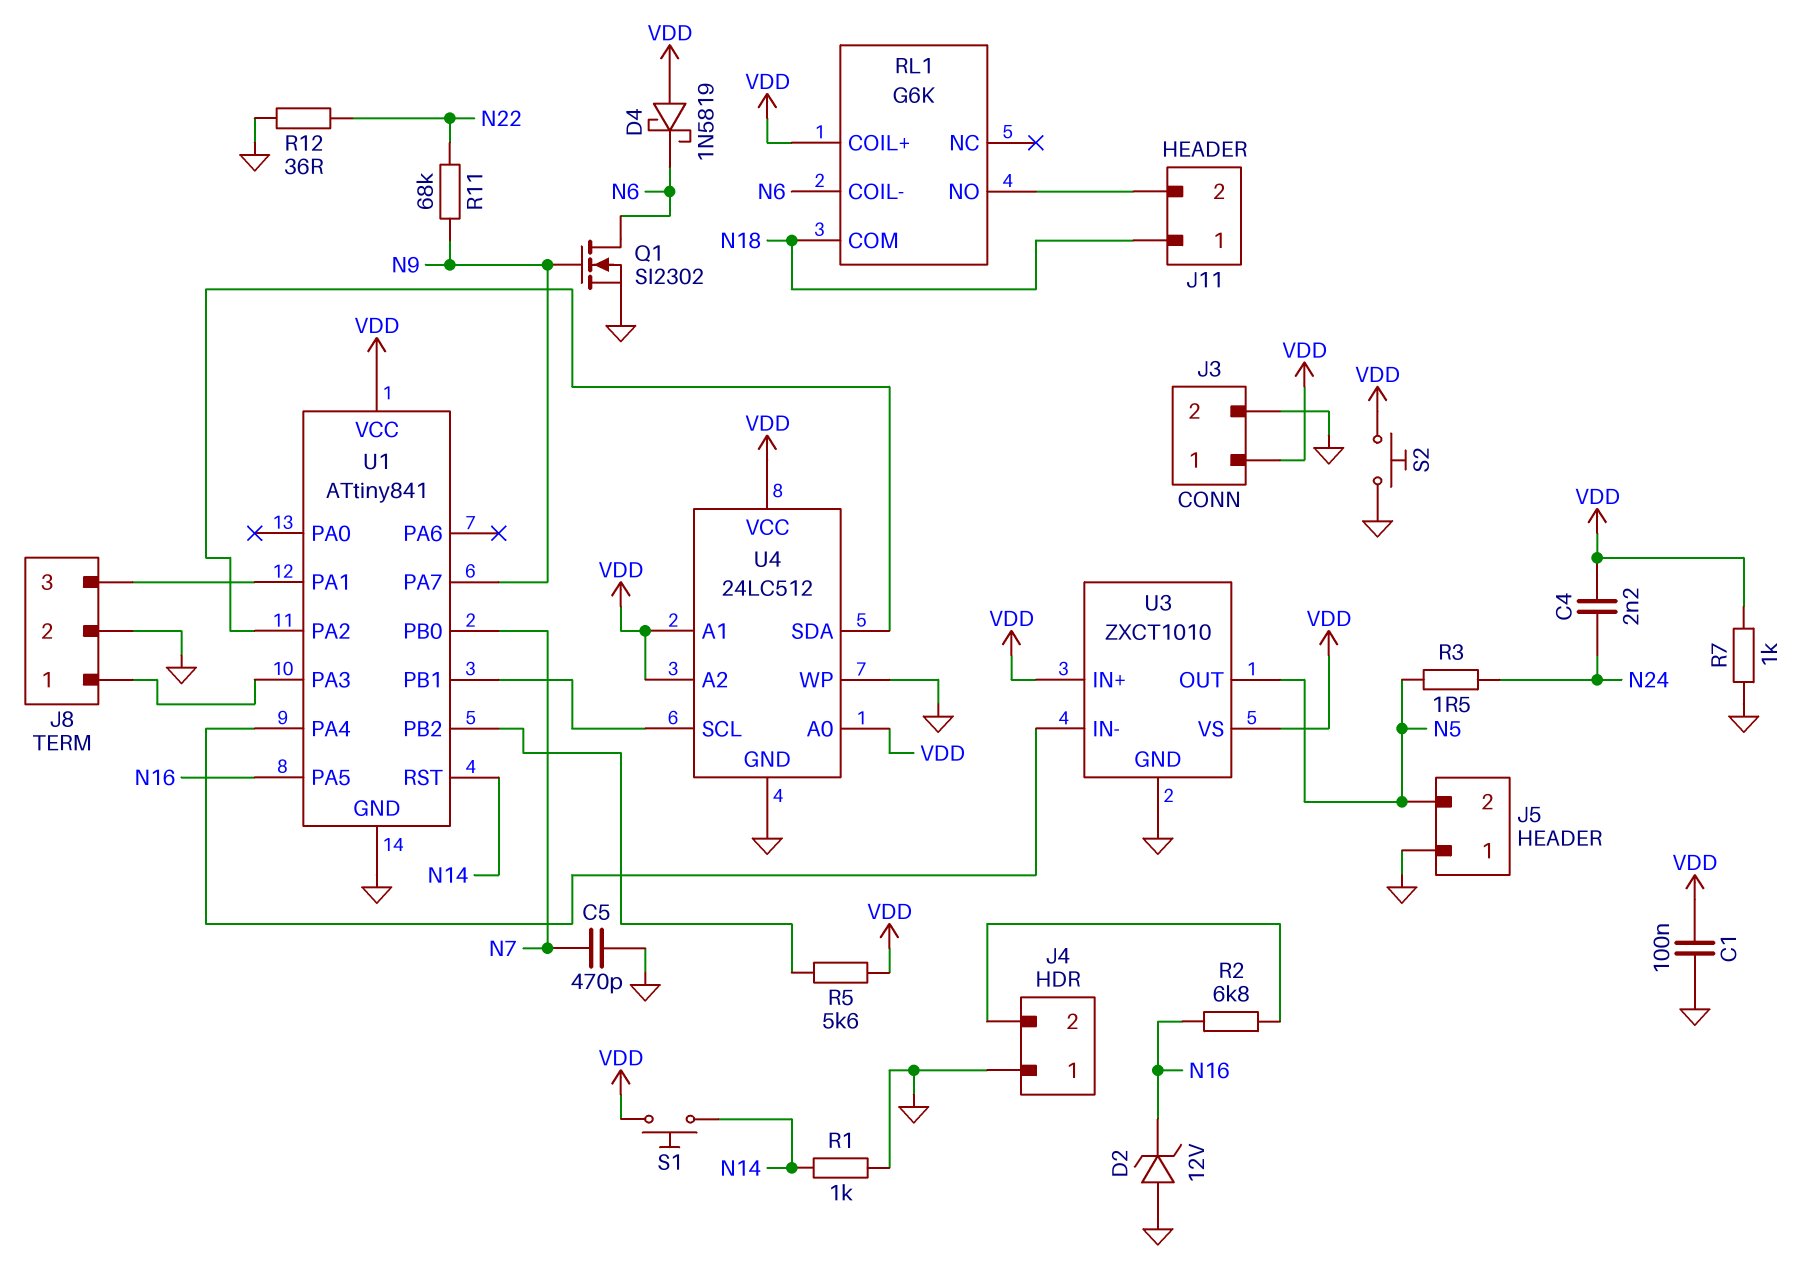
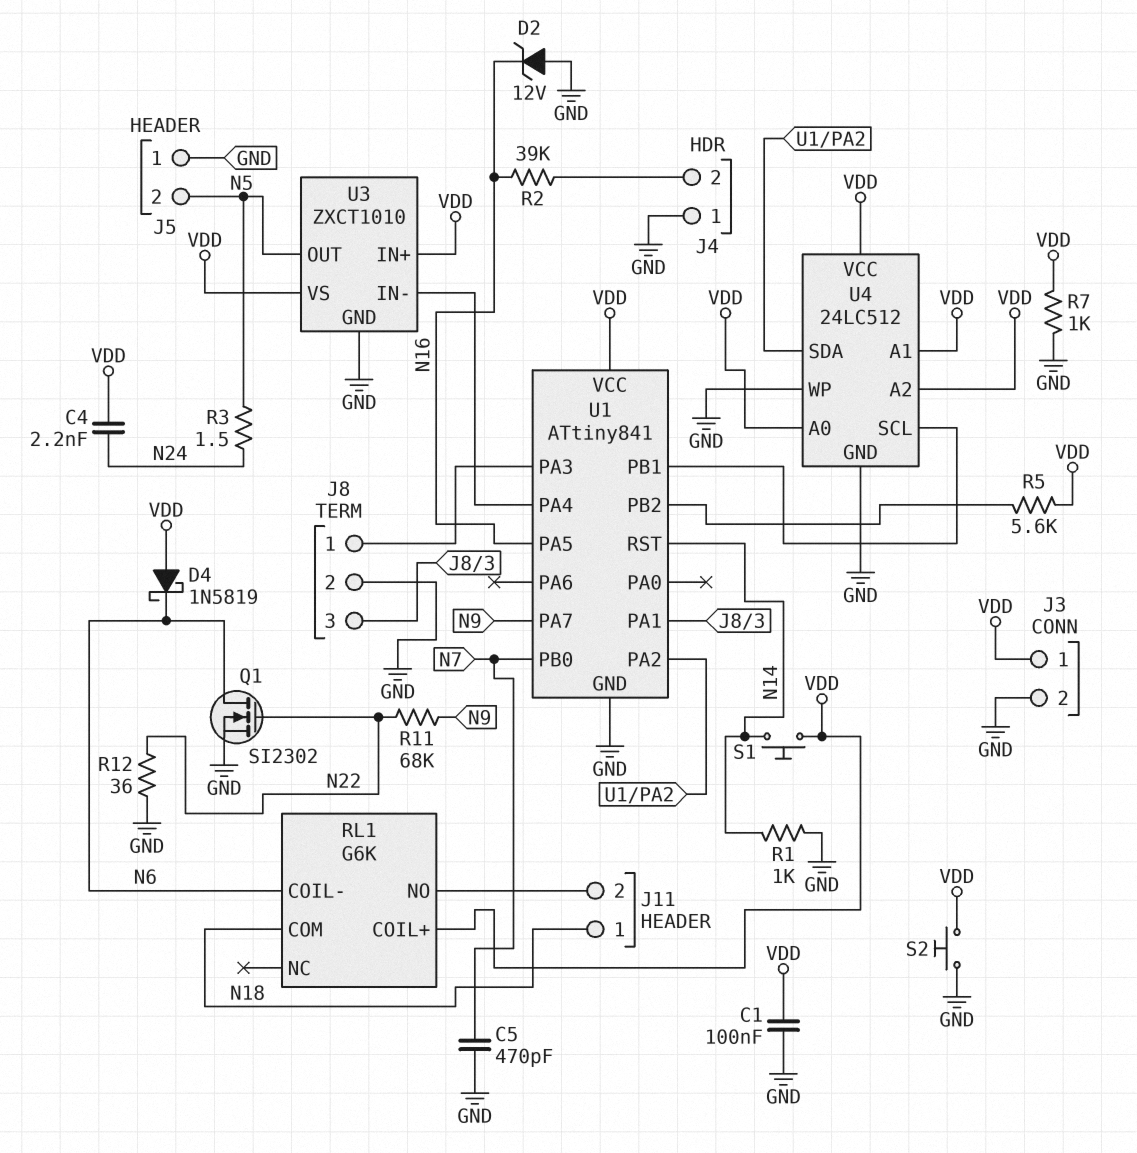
Q1: NMOS SI2302 (G N9, D N6, S GND) -> NMOS SI2302 (G N22, D N6, S GND)
R2: 6.8k (J4/2, N16) -> 39k (J4/2, N16)

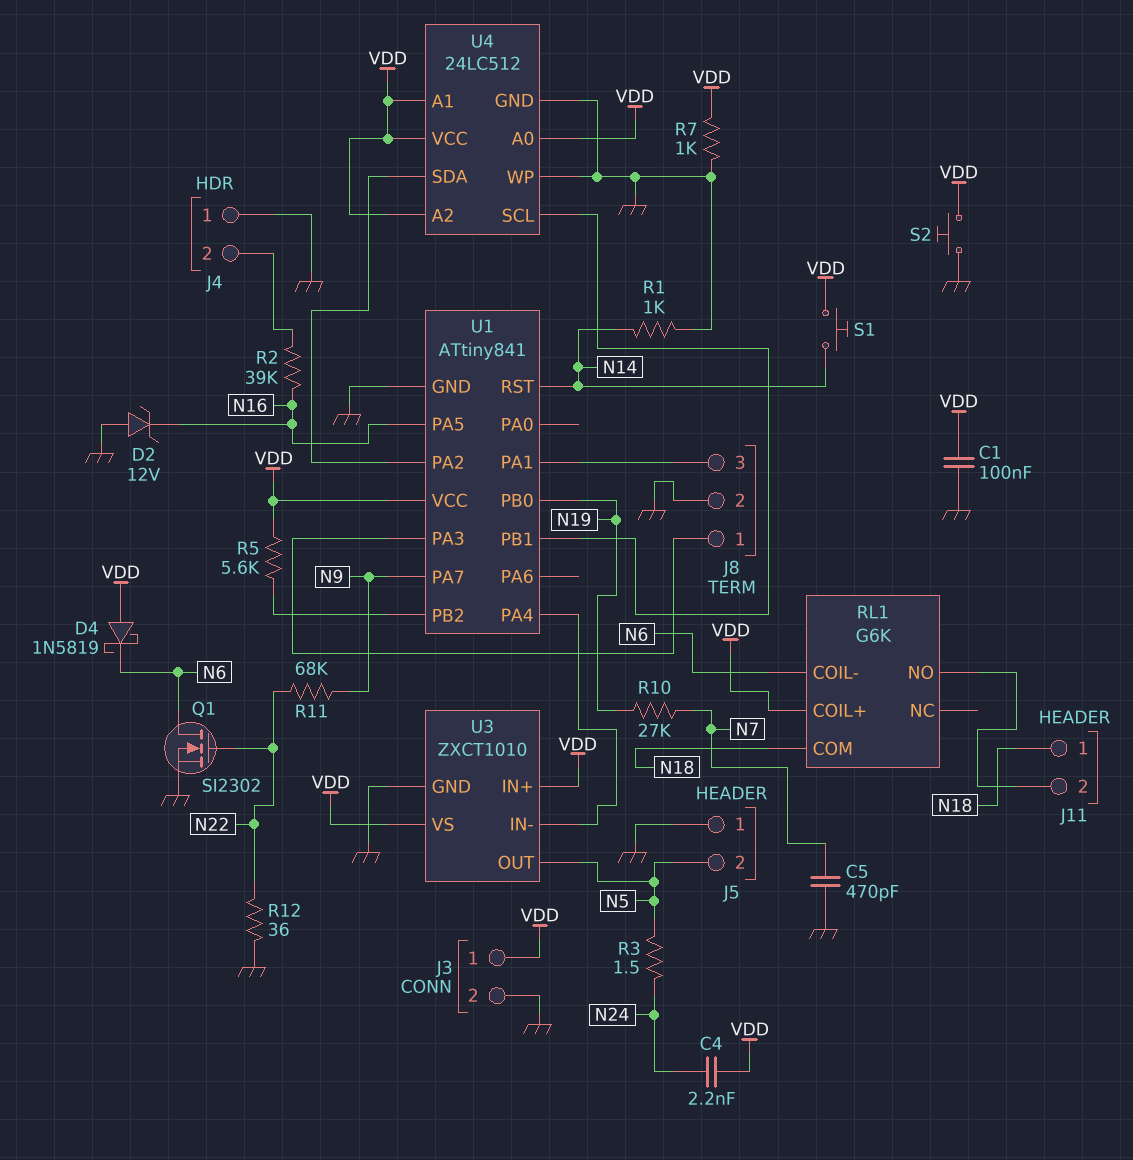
R10: none -> 27k (N7, N19)
U1 pin PB0: N7 -> N19

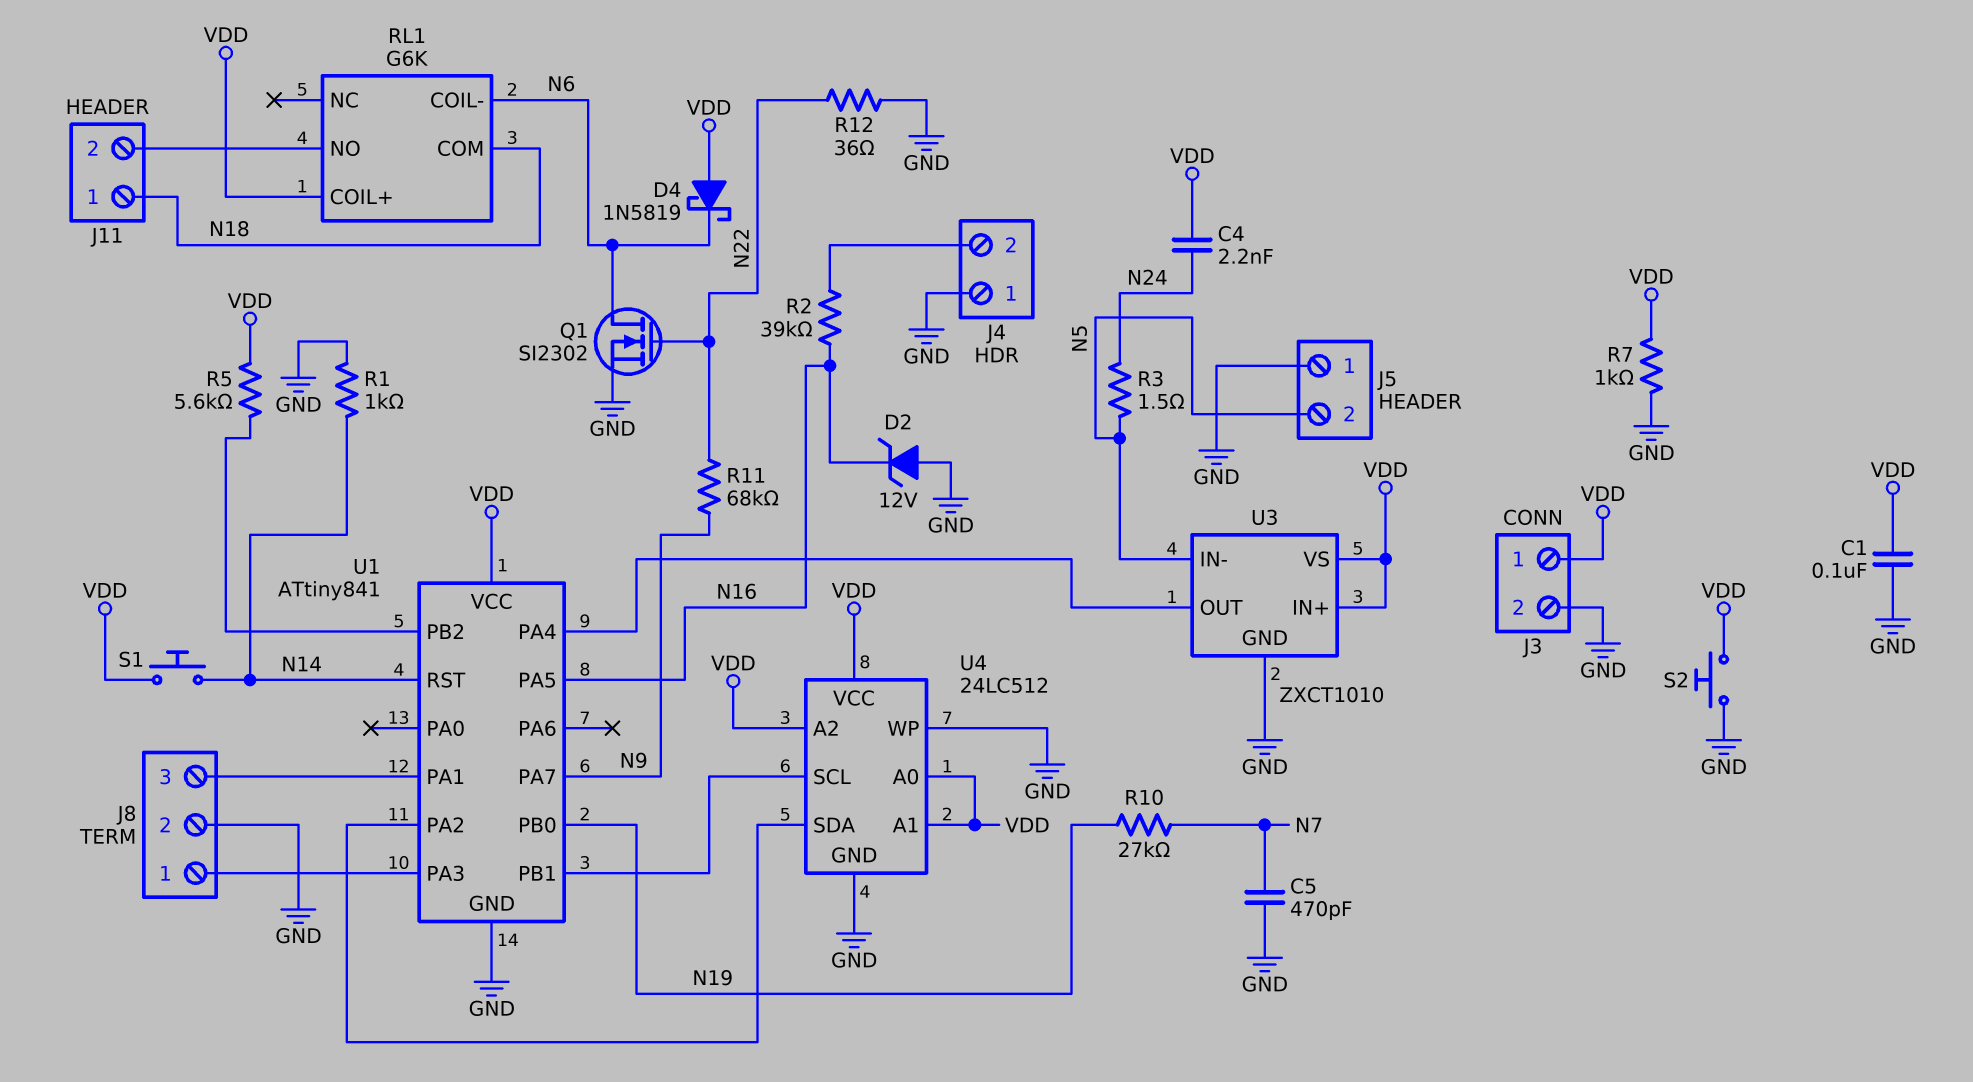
U3 pin IN-: U1/PA4 -> N5
U3 pin OUT: N5 -> U1/PA4

